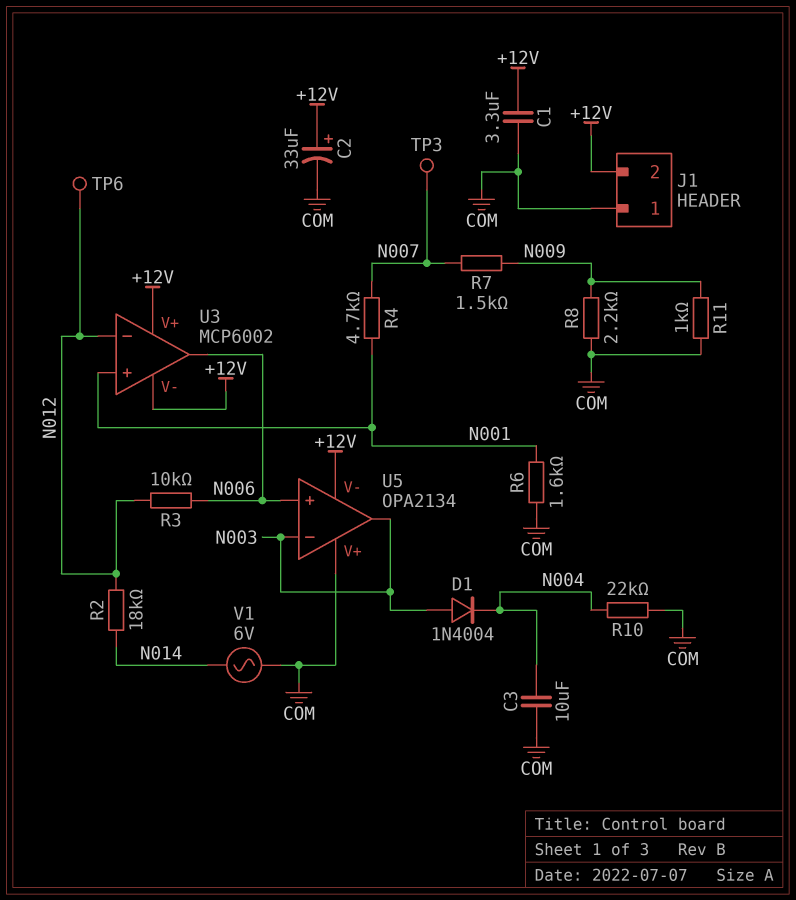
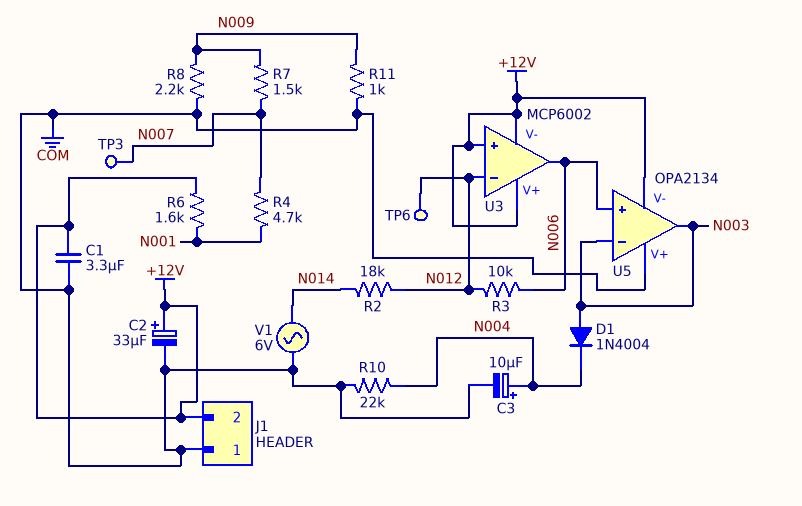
C3: 10uF (COM, N004) -> 10uF (plus N004, minus COM)
R6: 1.6k (COM, N001) -> 1.6k (+12V, N001)
U3 pin in+: N001 -> +12V

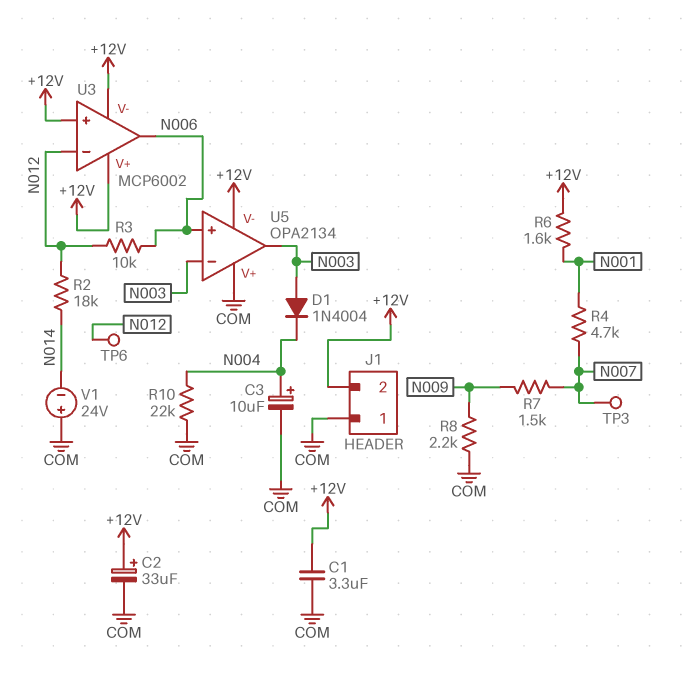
R11: 1k (COM, N009) -> none
V1: AC 6V (COM, N014) -> 24V (plus COM, minus N014)

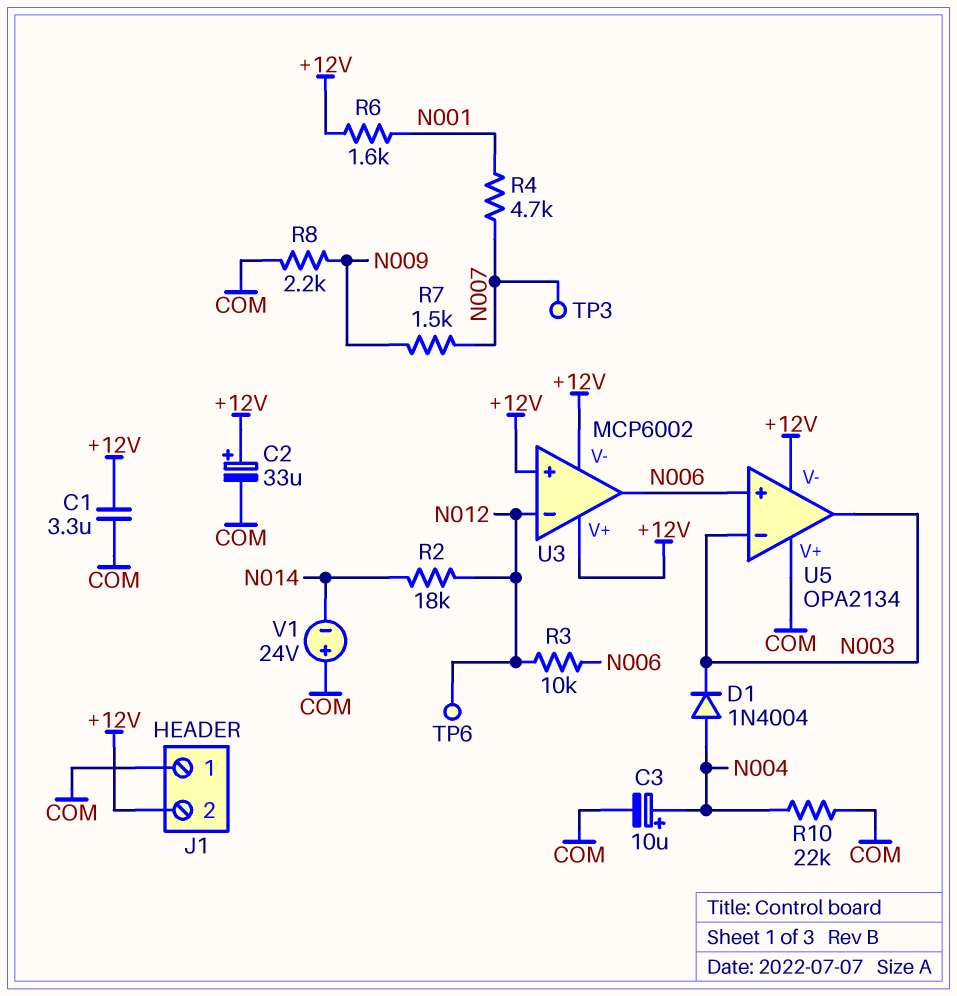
D1: diode 1N4004 (A N003, K N004) -> diode 1N4004 (A N004, K N003)

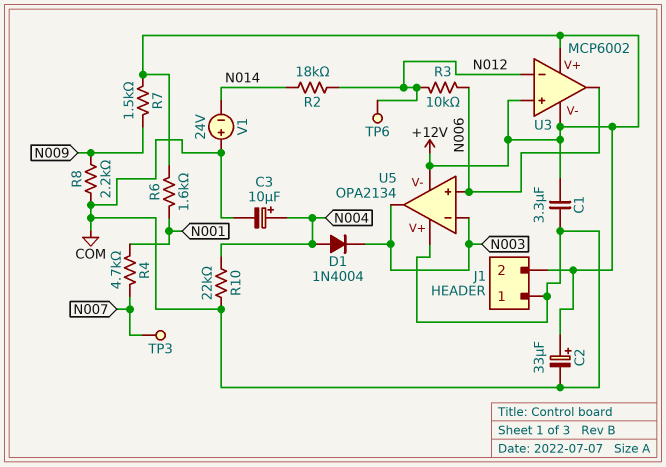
R7: 1.5k (N007, N009) -> 1.5k (+12V, N009)

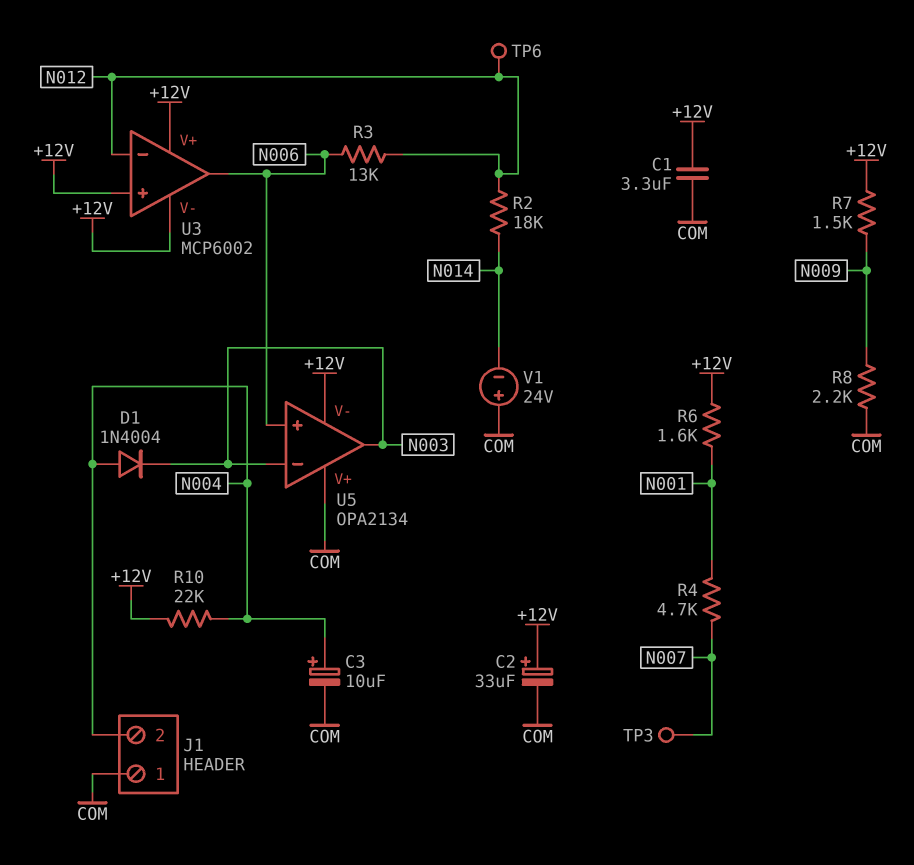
J1 pin 2: +12V -> N004
R3: 10k (N006, N012) -> 13k (N006, N012)
R10: 22k (COM, N004) -> 22k (+12V, N004)

